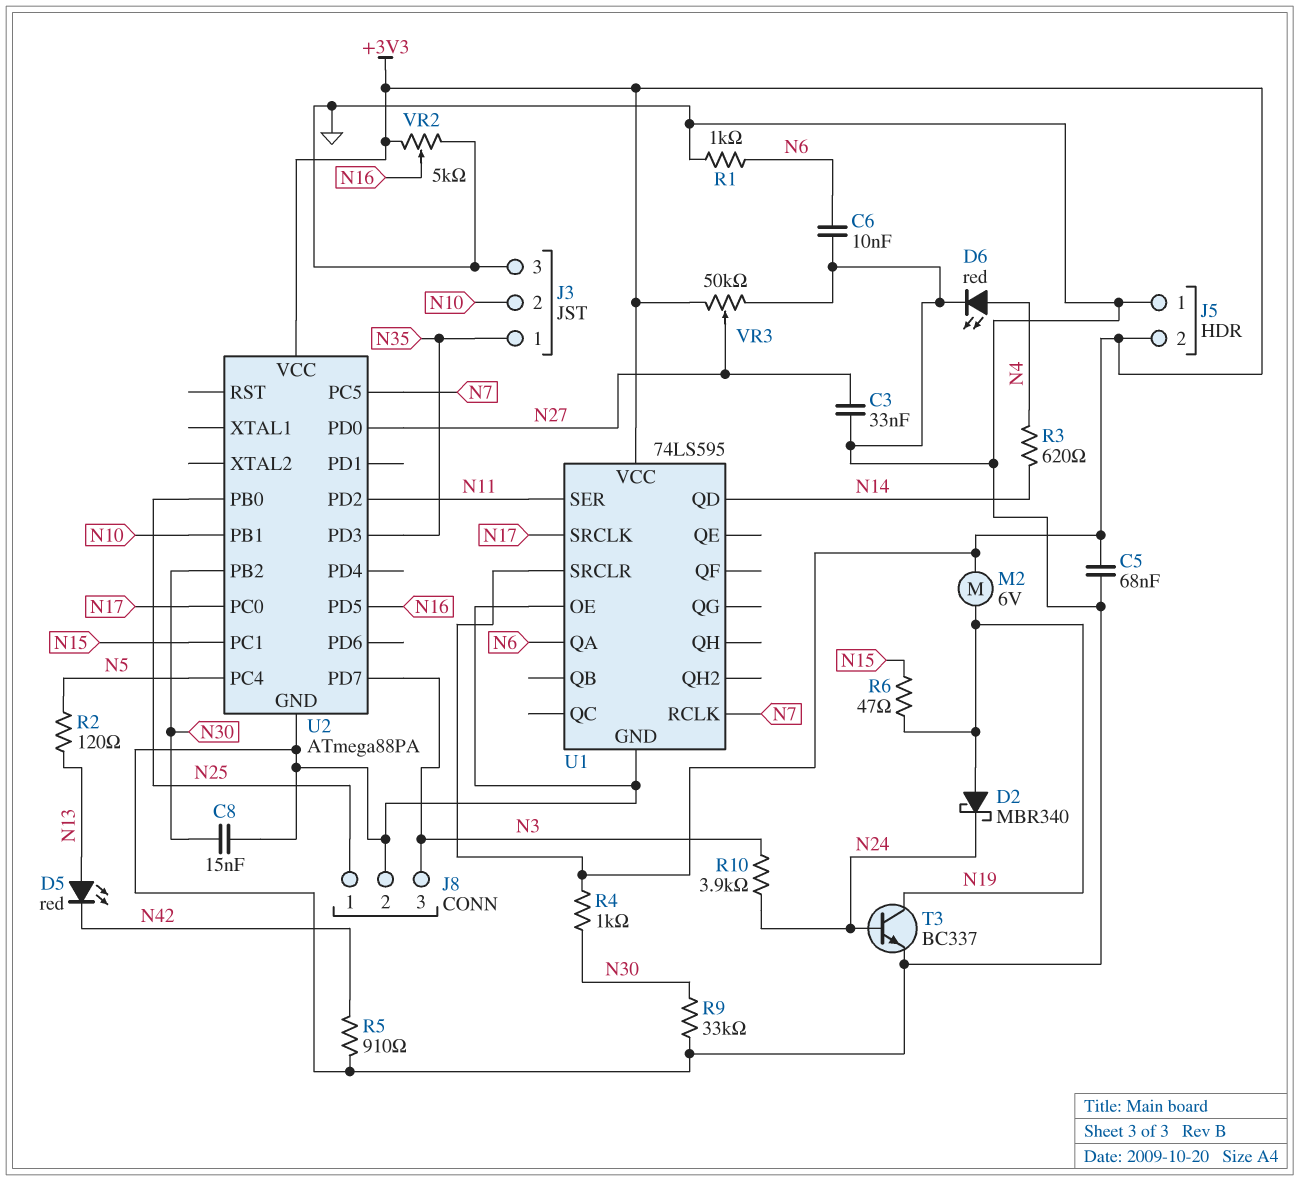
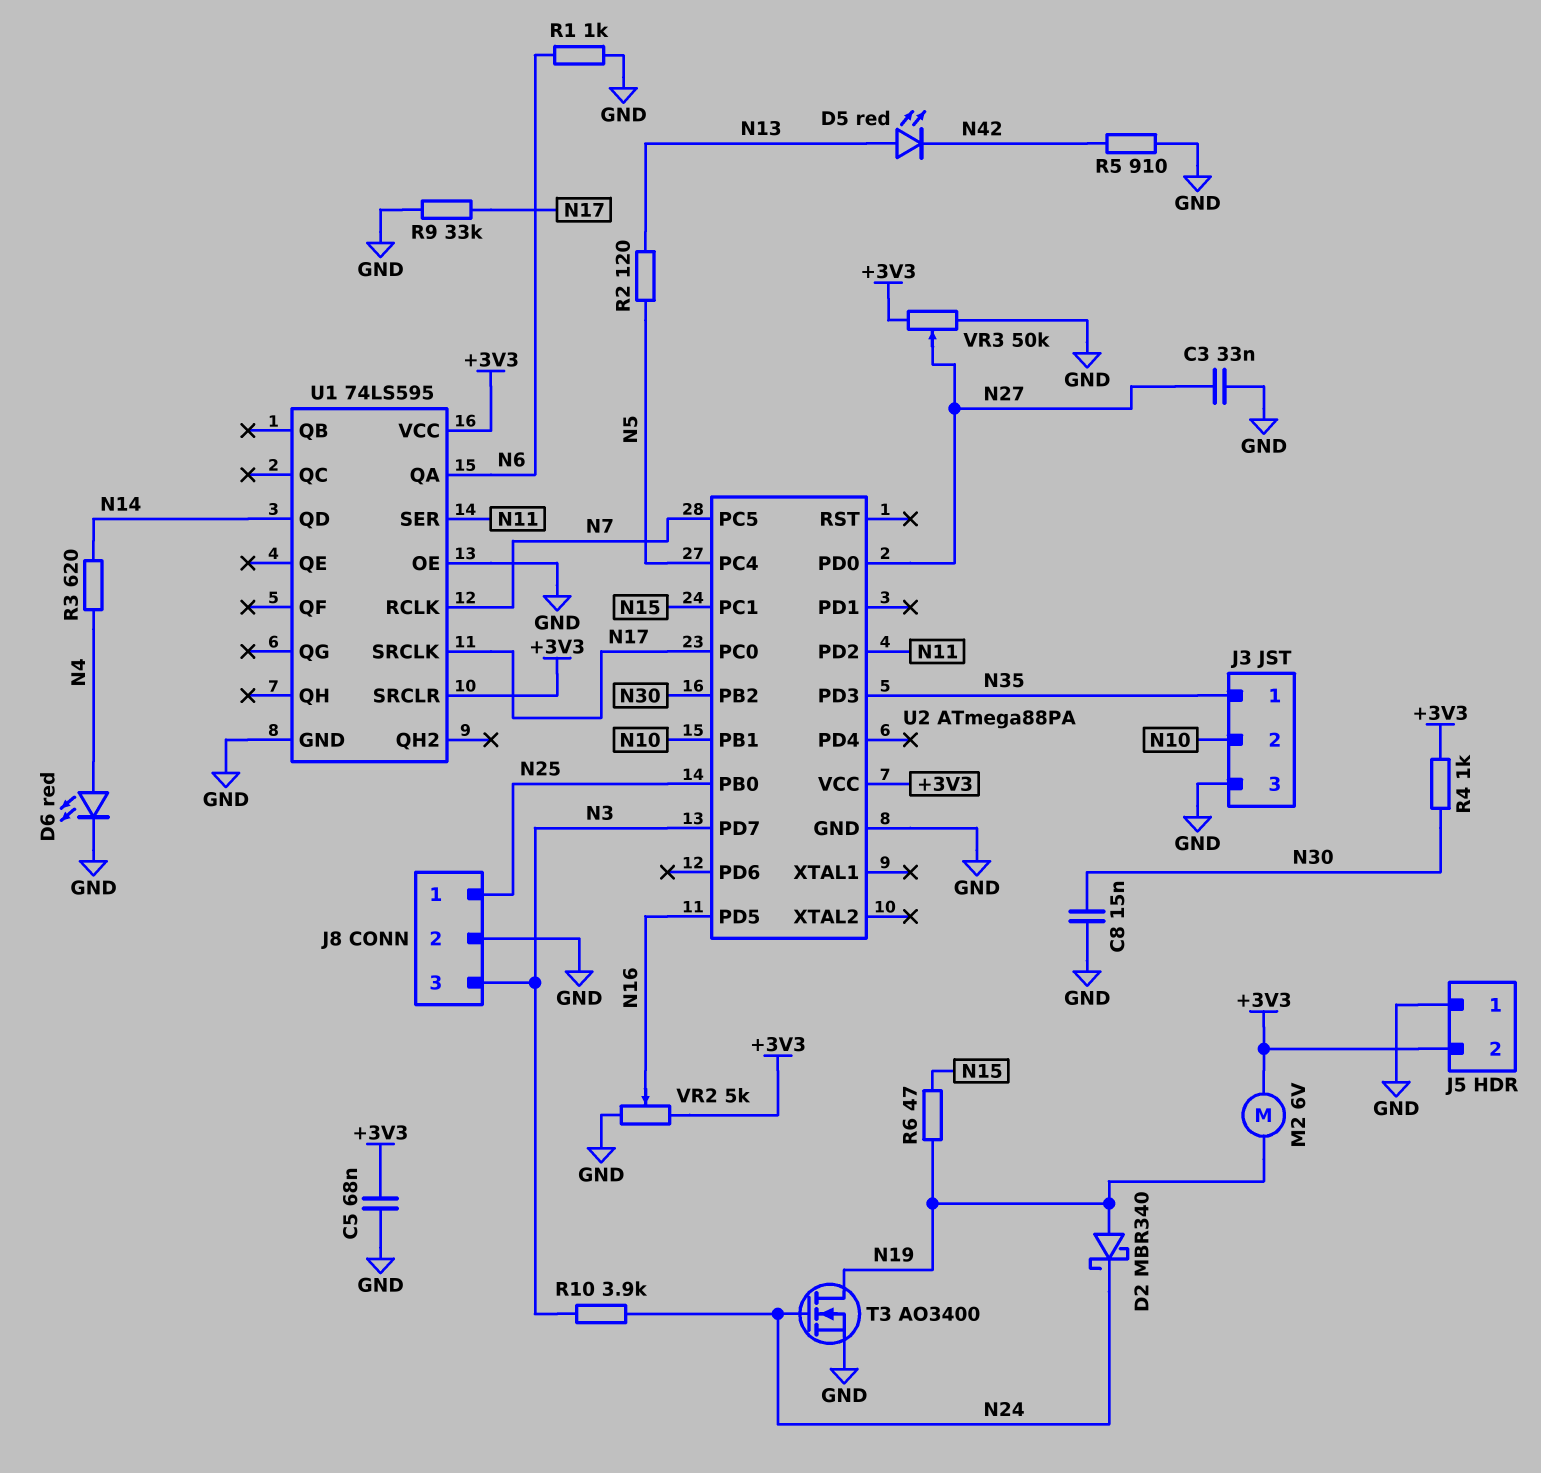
C6: 10nF (GND, N6) -> none
R9: 33k (GND, N30) -> 33k (GND, N17)
T3: NPN BC337 (B N24, C N19, E GND) -> NMOS AO3400 (G N24, D N19, S GND)

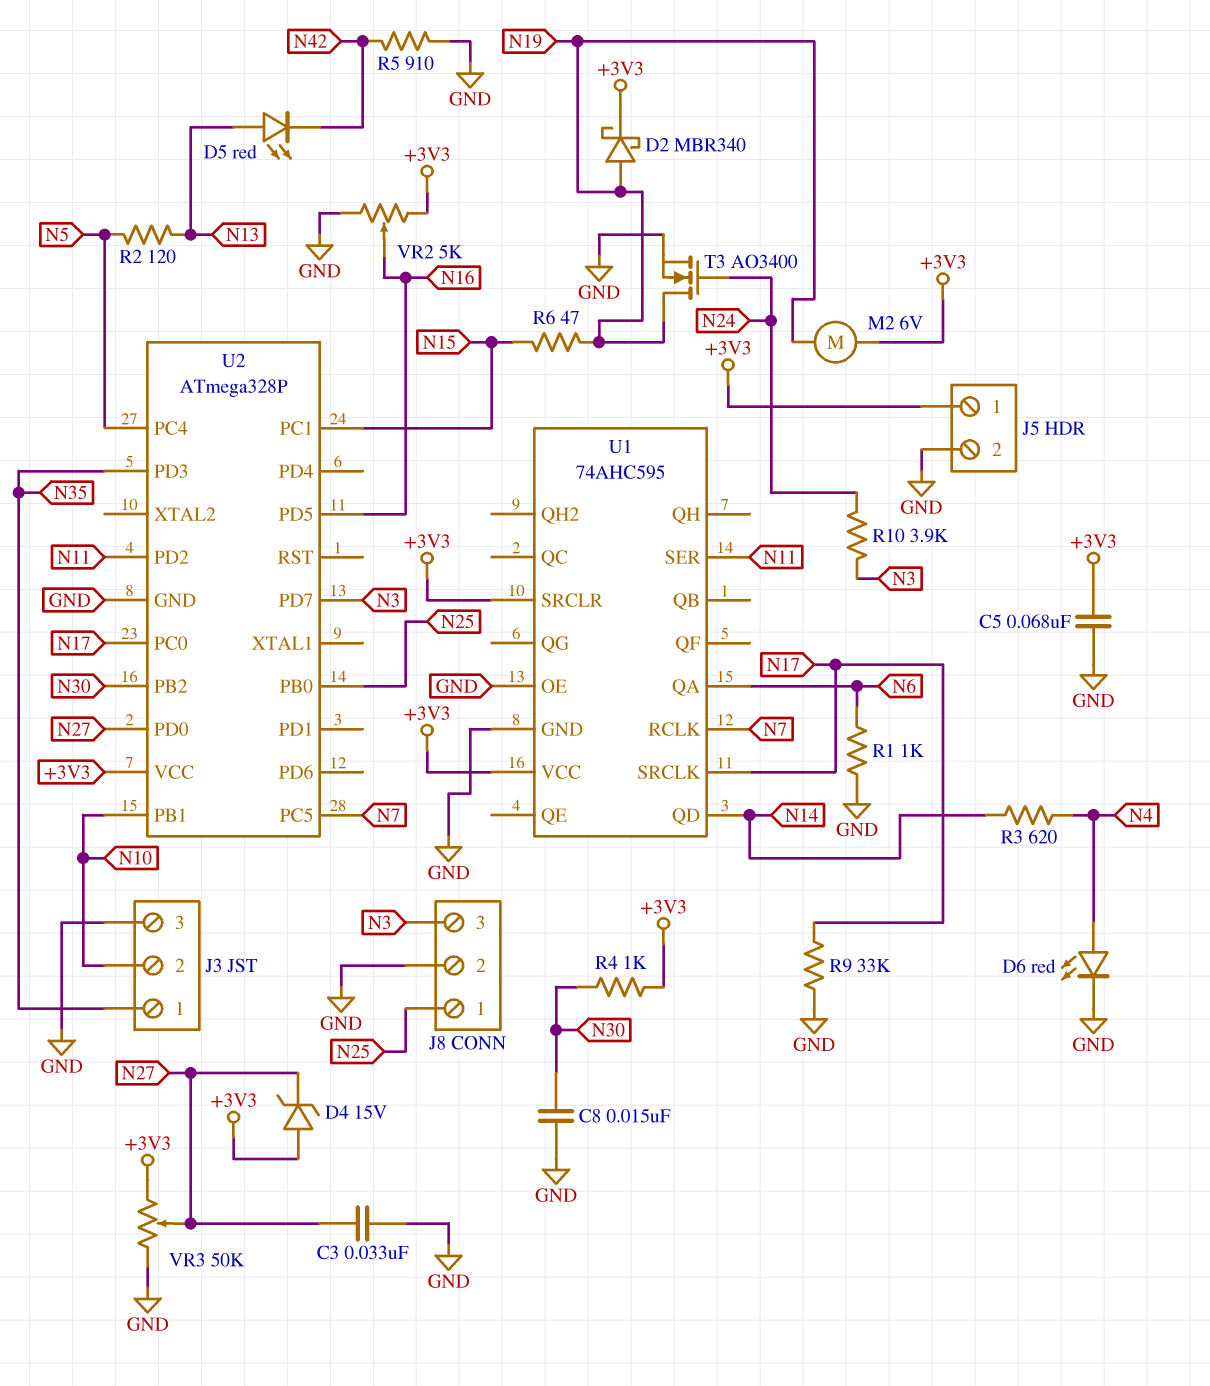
D2: schottky MBR340 (A N19, K N24) -> schottky MBR340 (A N19, K +3V3)
D4: none -> zener 15V (A +3V3, K N27)
J5 pin 1: GND -> +3V3
J5 pin 2: +3V3 -> GND
U1: 74LS595 -> 74AHC595
U2: ATmega88PA -> ATmega328P

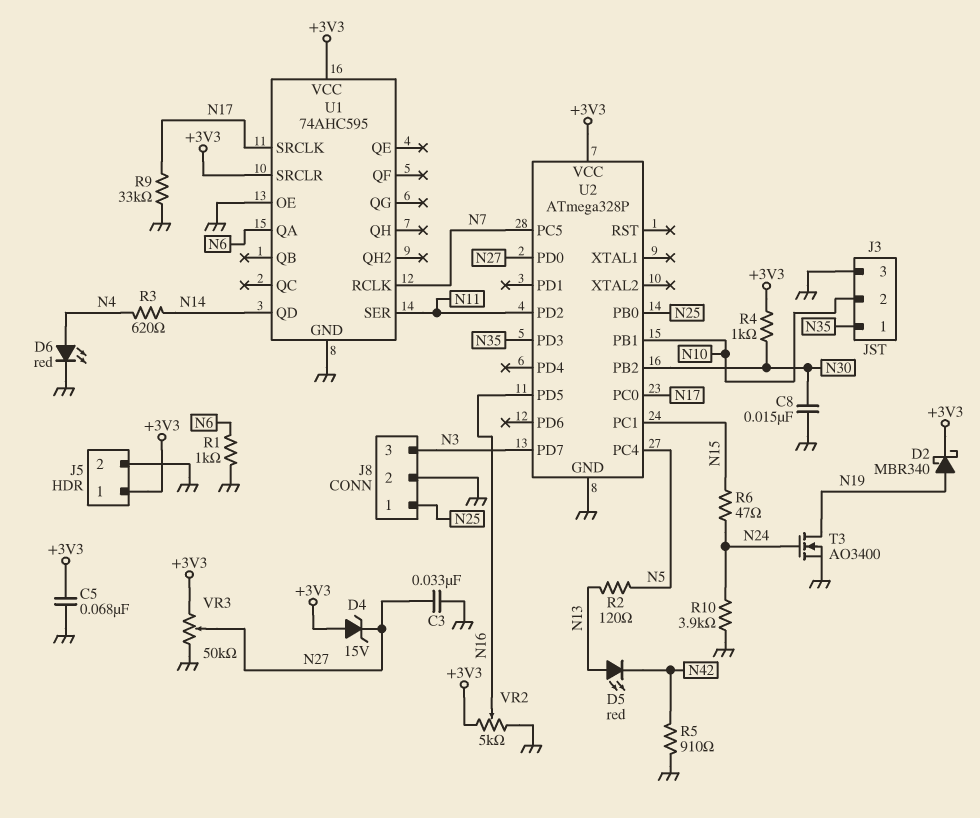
M2: motor 6V (+3V3, N19) -> none
R6: 47 (N15, N19) -> 47 (N15, N24)
R10: 3.9k (N3, N24) -> 3.9k (GND, N24)

